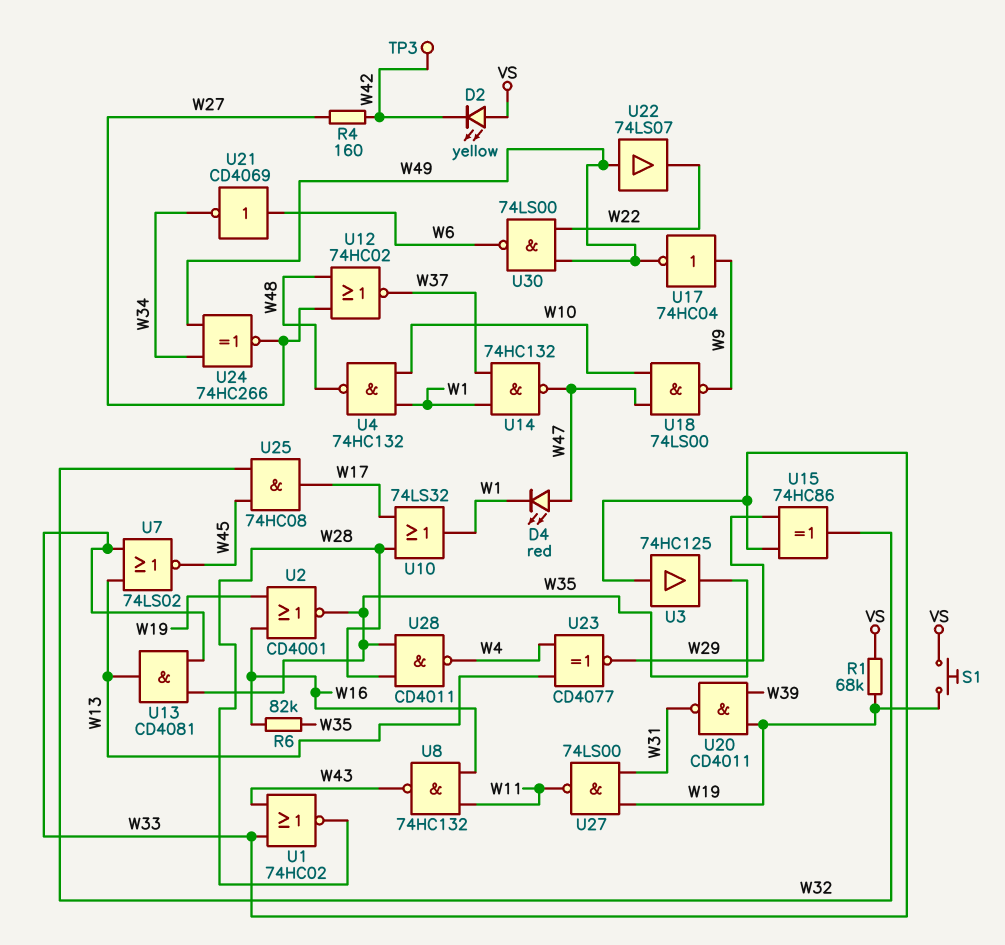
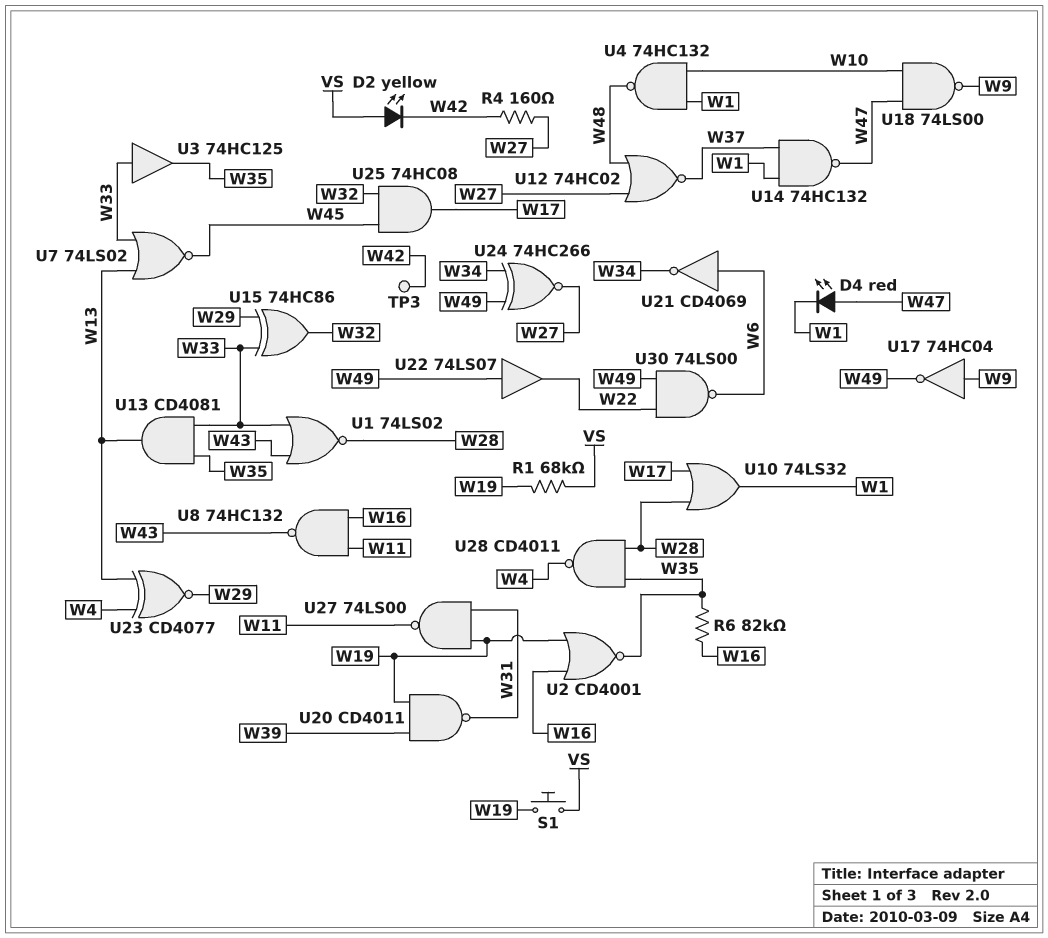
U1: NOR 74HC02 (in W33, in W43, out W28) -> NOR 74LS02 (in W33, in W43, out W28)

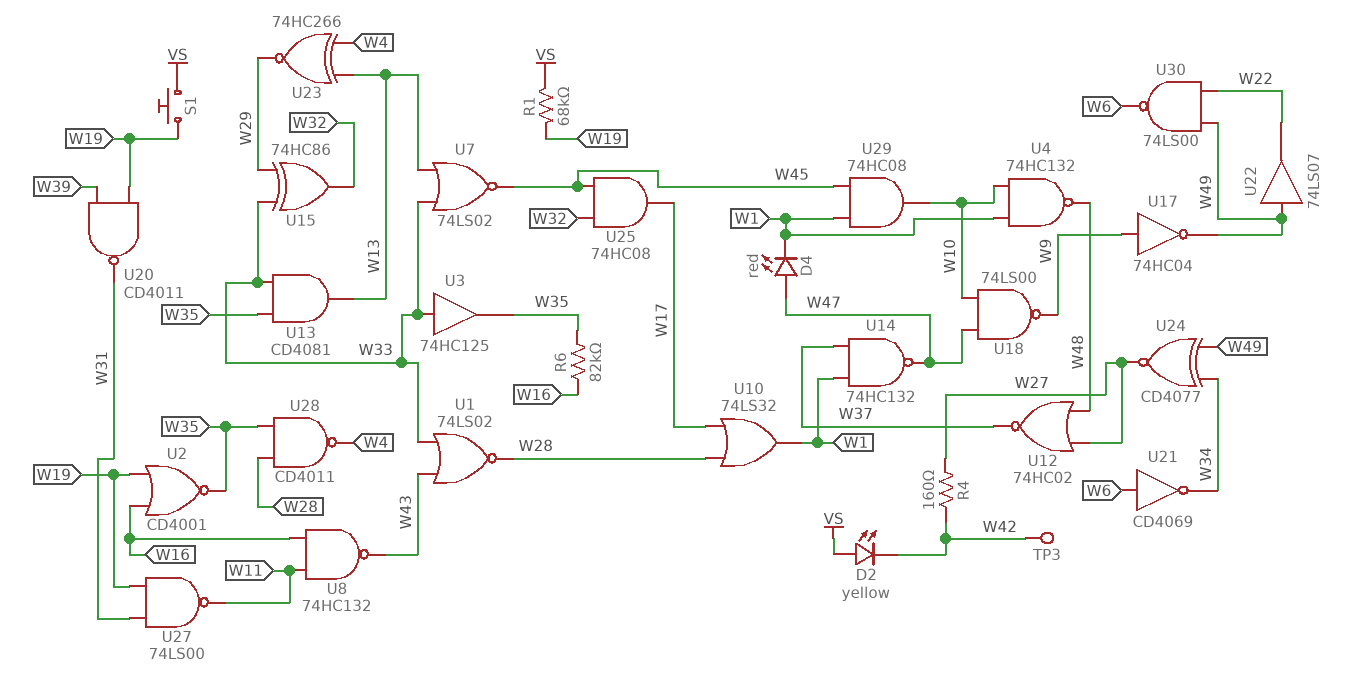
U23: XNOR CD4077 (in W4, in W13, out W29) -> XNOR 74HC266 (in W4, in W13, out W29)
U24: XNOR 74HC266 (in W34, in W49, out W27) -> XNOR CD4077 (in W34, in W49, out W27)
U29: none -> AND 74HC08 (in W1, in W45, out W10)

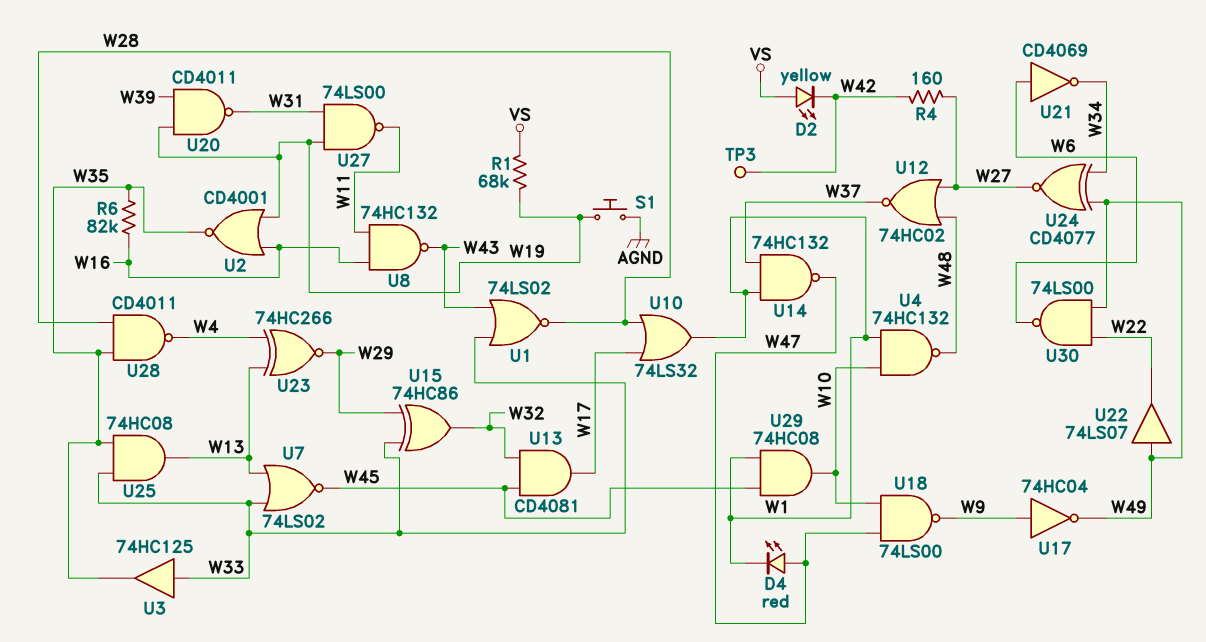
S1: button (VS, W19) -> button (AGND, W19)
U13: AND CD4081 (in W33, in W35, out W13) -> AND CD4081 (in W32, in W45, out W17)
U25: AND 74HC08 (in W32, in W45, out W17) -> AND 74HC08 (in W33, in W35, out W13)

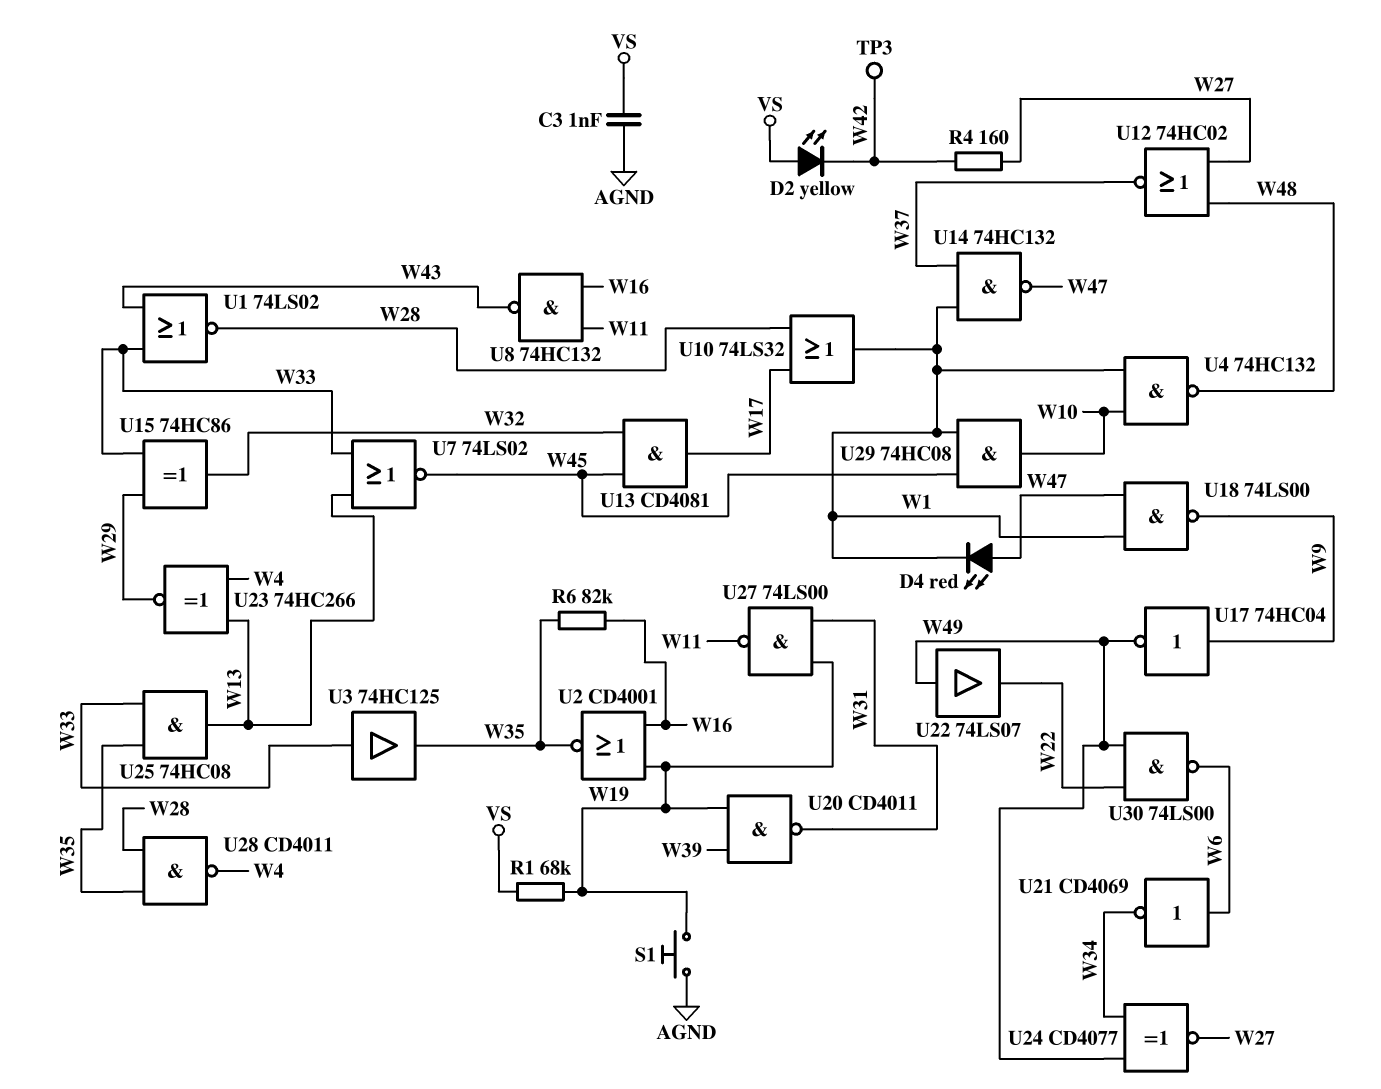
C3: none -> 1nF (AGND, VS)
U18: NAND 74LS00 (in W10, in W47, out W9) -> NAND 74LS00 (in W1, in W47, out W9)

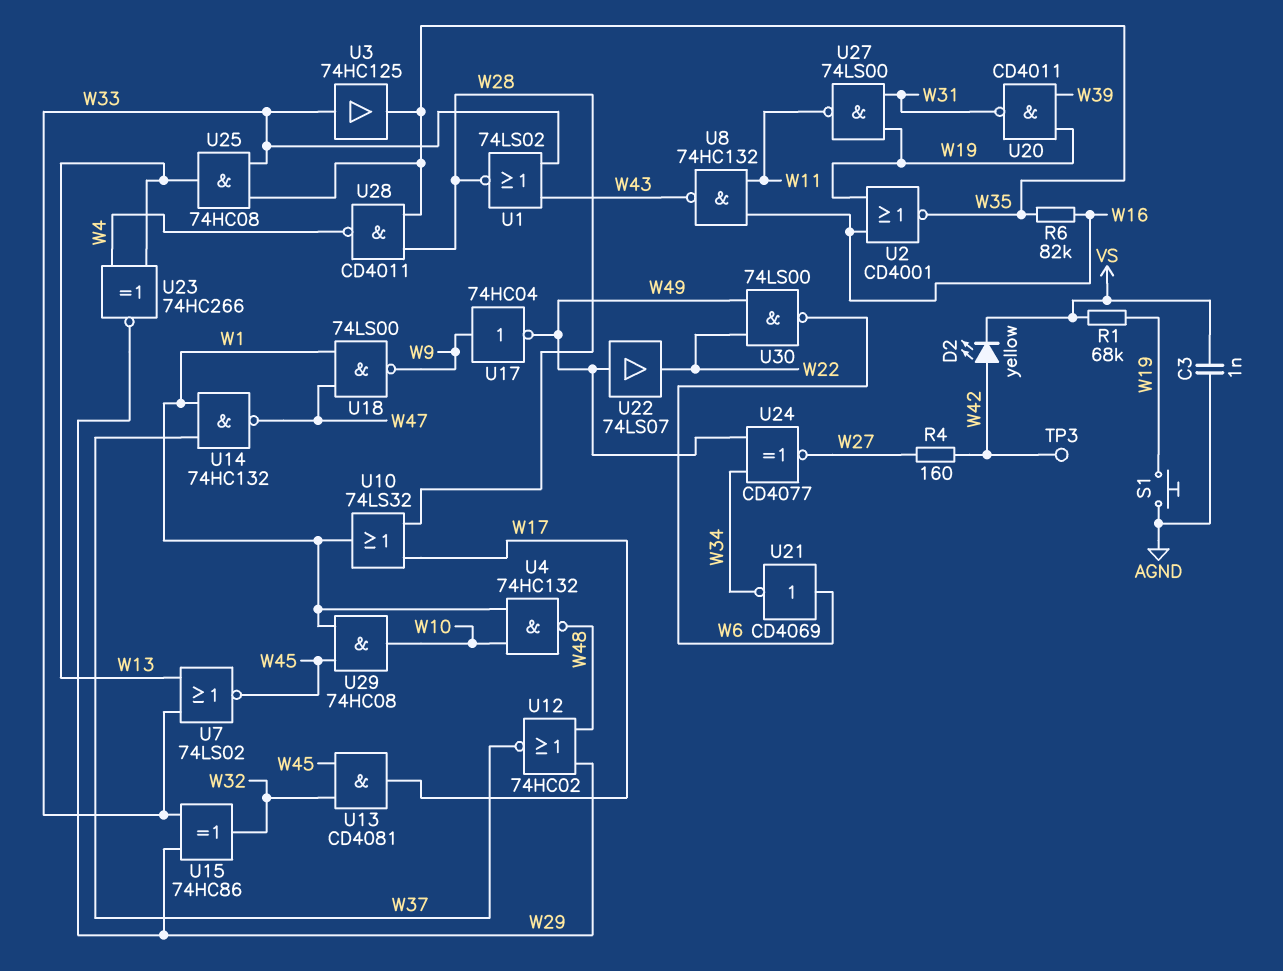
D2: LED yellow (A VS, K W42) -> LED yellow (A W42, K VS)
D4: LED red (A W47, K W1) -> none
U12: NOR 74HC02 (in W27, in W48, out W37) -> NOR 74HC02 (in W29, in W48, out W37)

